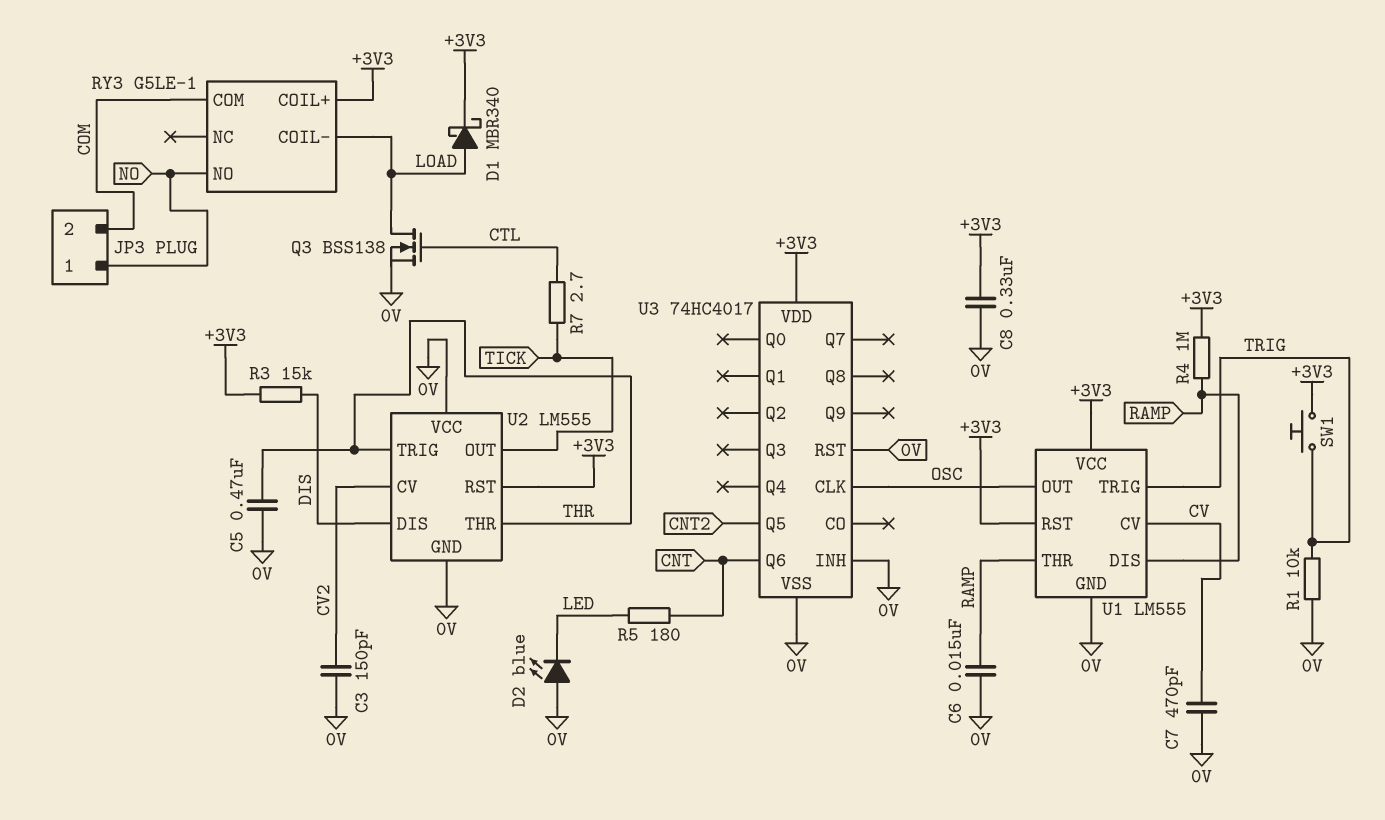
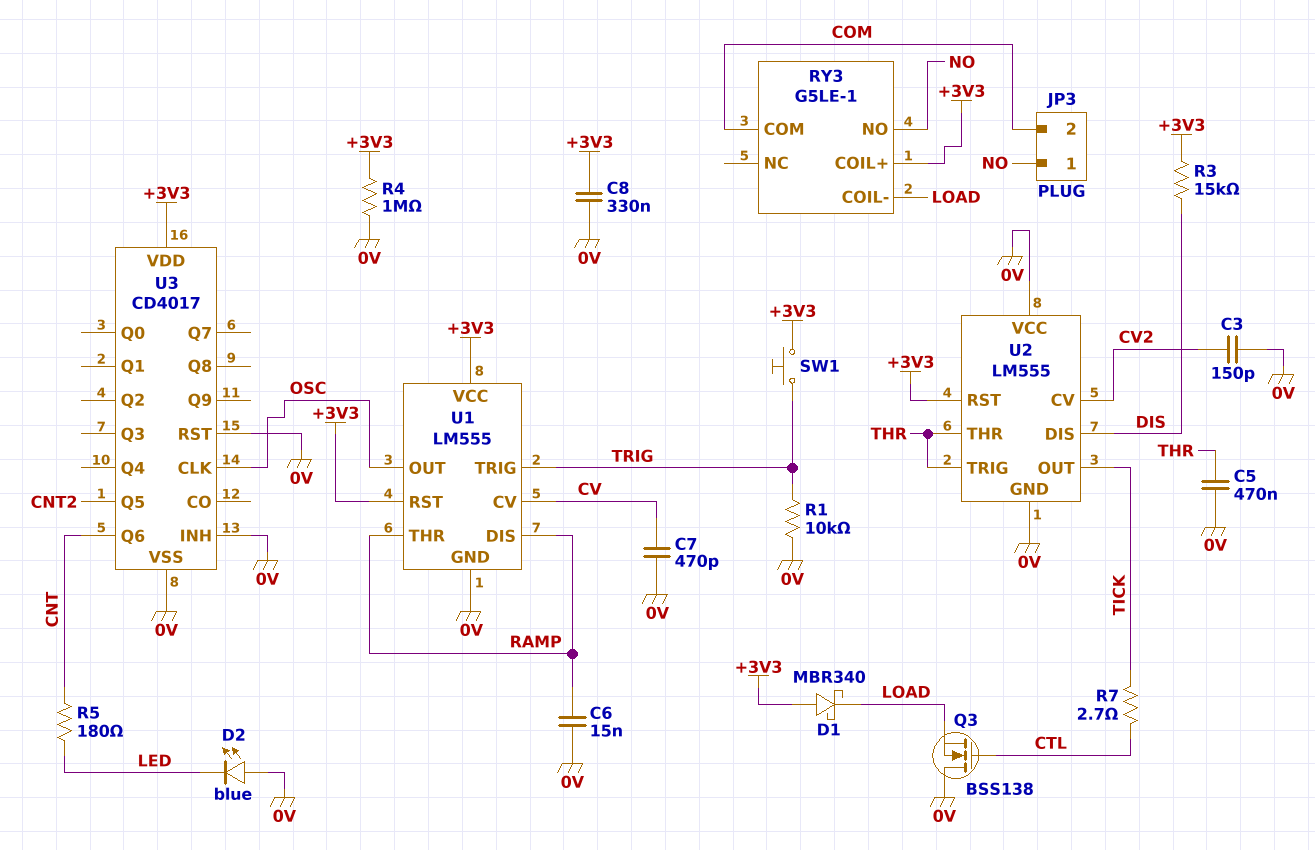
D1: schottky MBR340 (A LOAD, K +3V3) -> schottky MBR340 (A +3V3, K LOAD)
Q3: NMOS BSS138 (G CTL, D LOAD, S 0V) -> NMOS BSS138 (G CTL, D 0V, S LOAD)
R4: 1M (+3V3, RAMP) -> 1M (+3V3, 0V)
U3: 74HC4017 -> CD4017

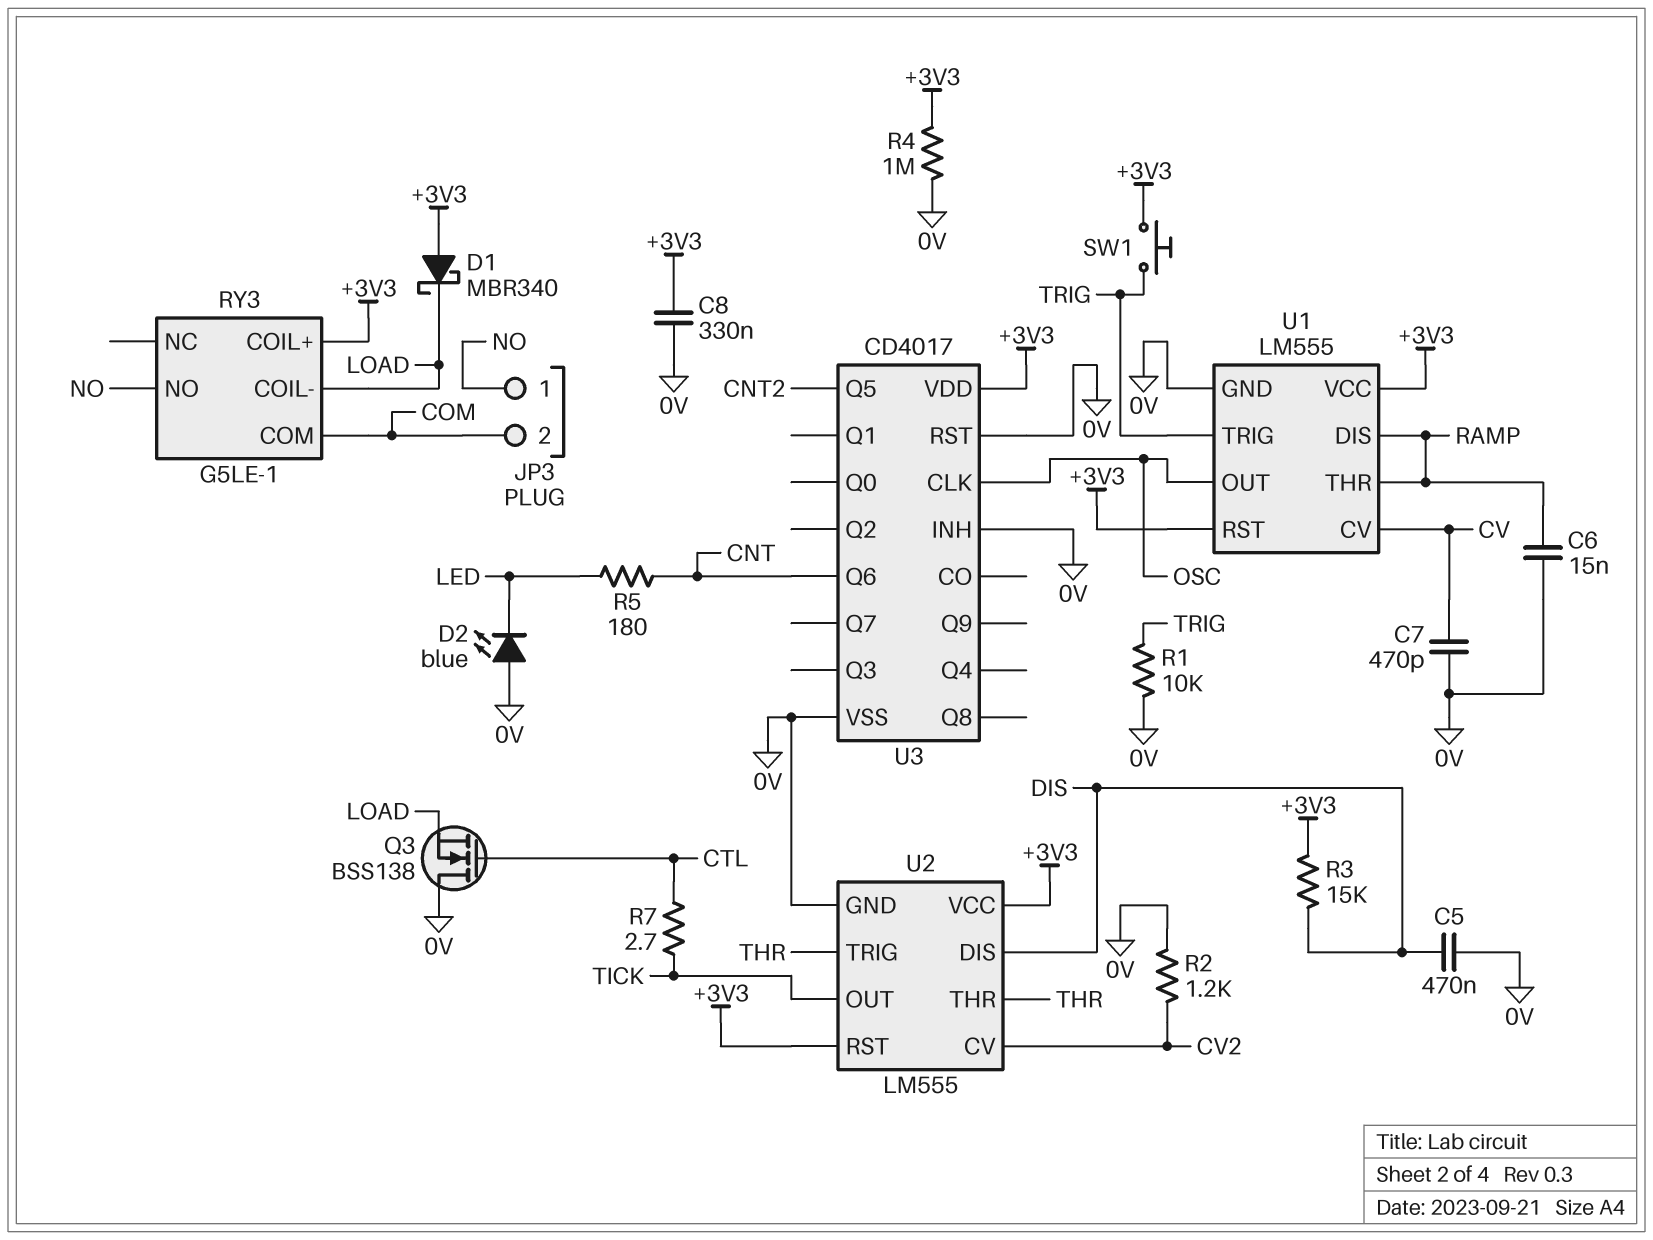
C3: 150pF (0V, CV2) -> none
C5: 470nF (0V, THR) -> 470nF (0V, DIS)
R2: none -> 1.2k (0V, CV2)
U2 pin VCC: 0V -> +3V3

